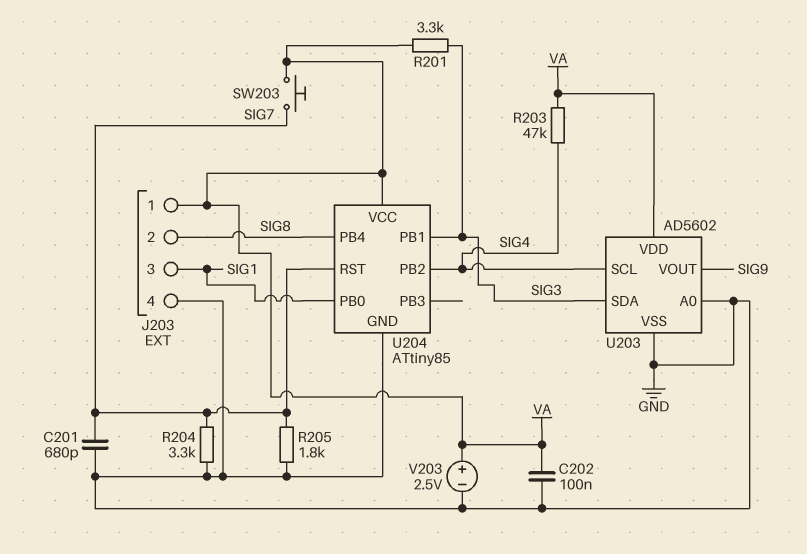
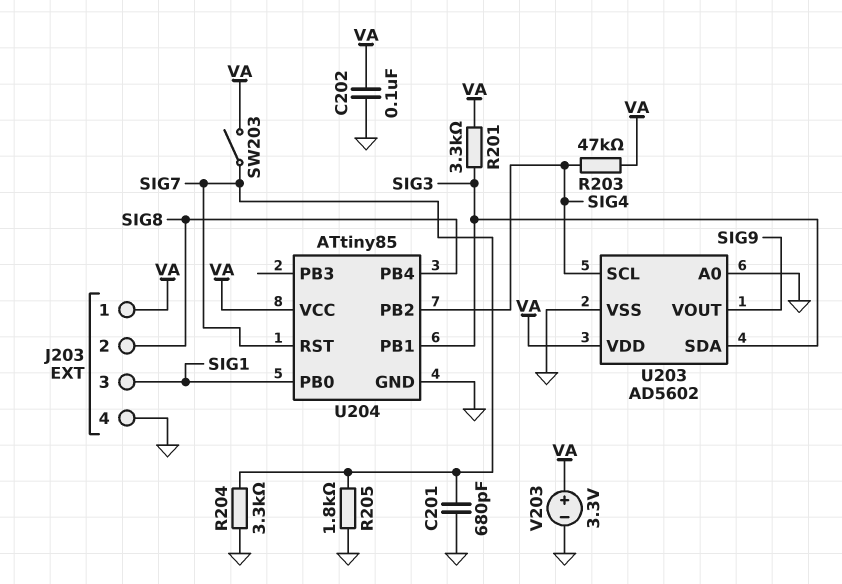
SW203: button (SIG7, VA) -> switch (SIG7, VA)
V203: 2.5V (plus VA, minus GND) -> 3.3V (plus VA, minus GND)

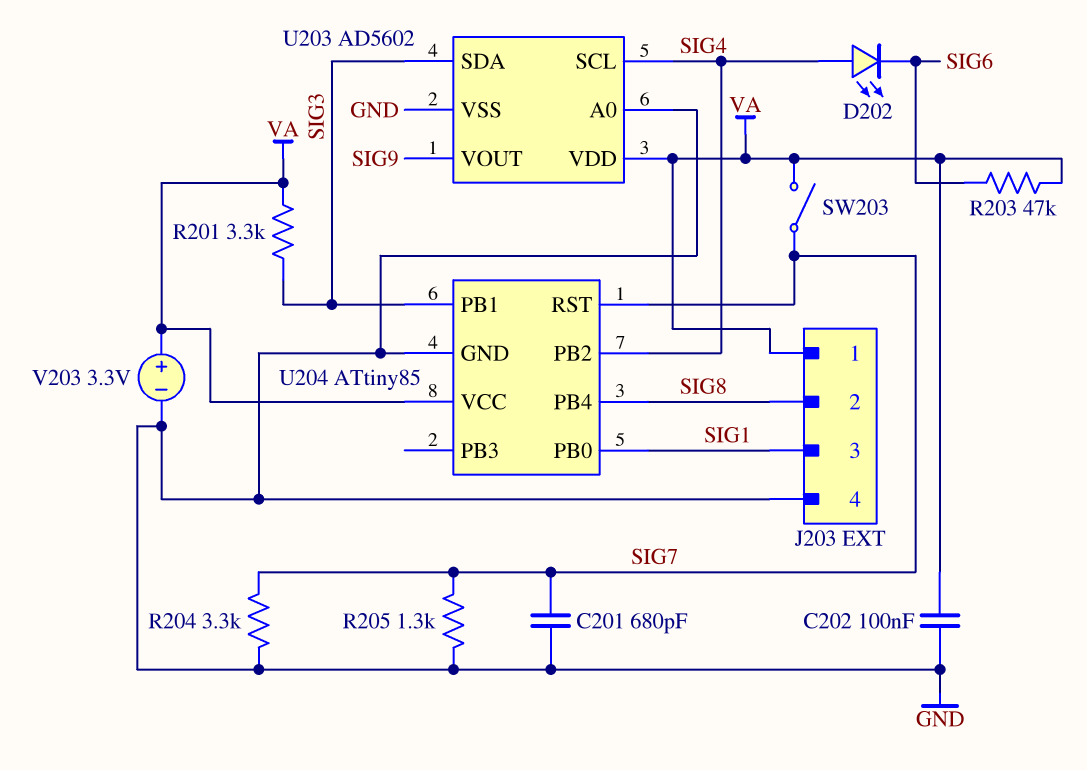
D202: none -> LED (A SIG4, K SIG6)
R203: 47k (SIG4, VA) -> 47k (SIG6, VA)
R205: 1.8k (GND, SIG7) -> 1.3k (GND, SIG7)

